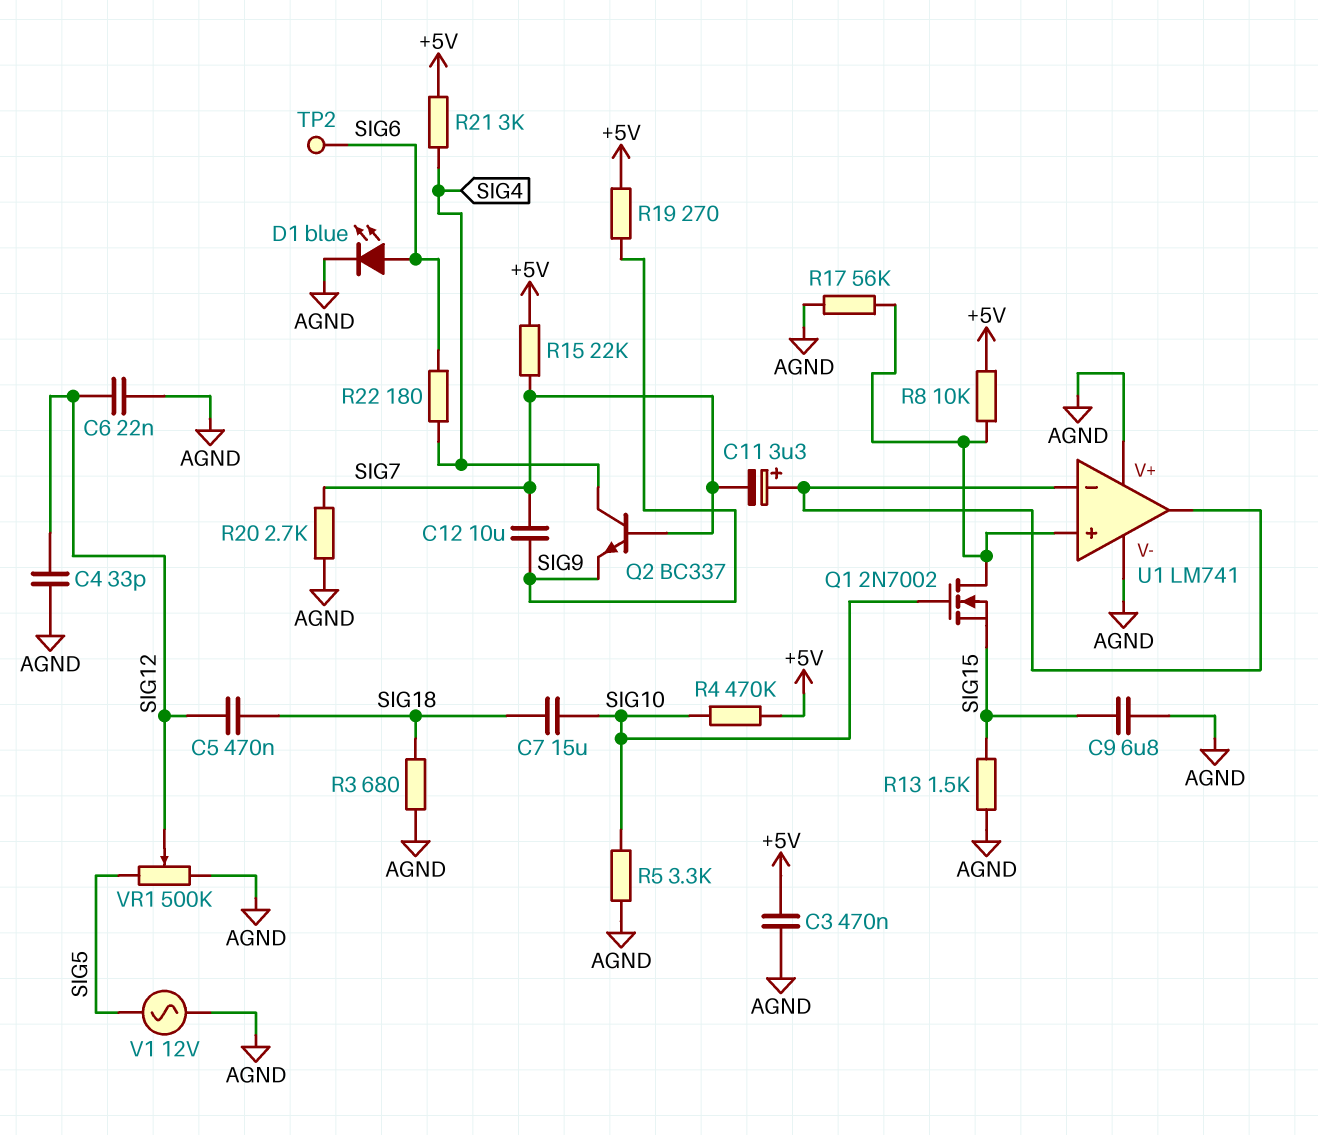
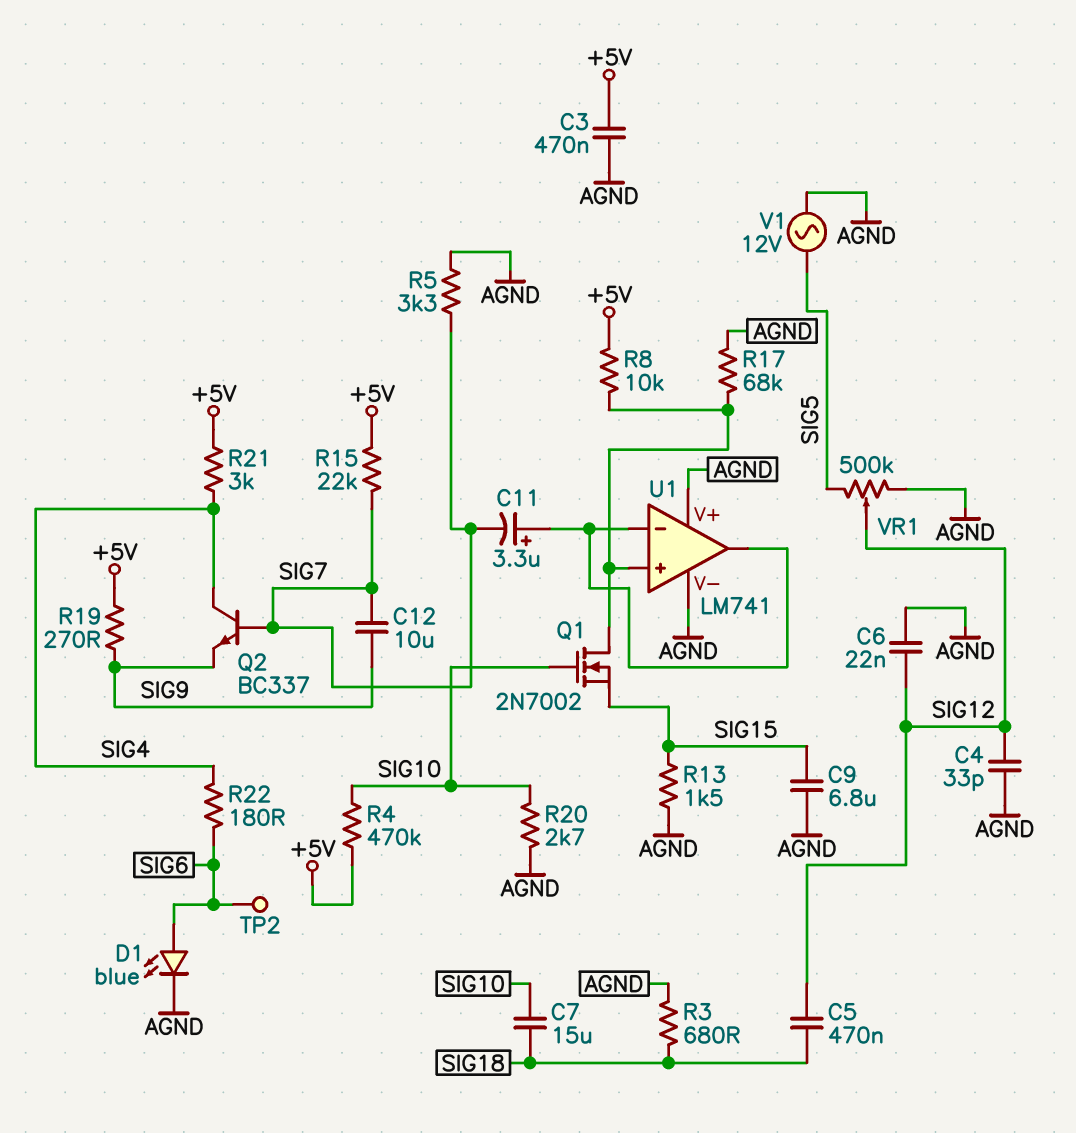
R5: 3.3k (AGND, SIG10) -> 3.3k (AGND, SIG7)
R17: 56k (AGND, U1/in+) -> 68k (AGND, U1/in+)
R20: 2.7k (AGND, SIG7) -> 2.7k (AGND, SIG10)

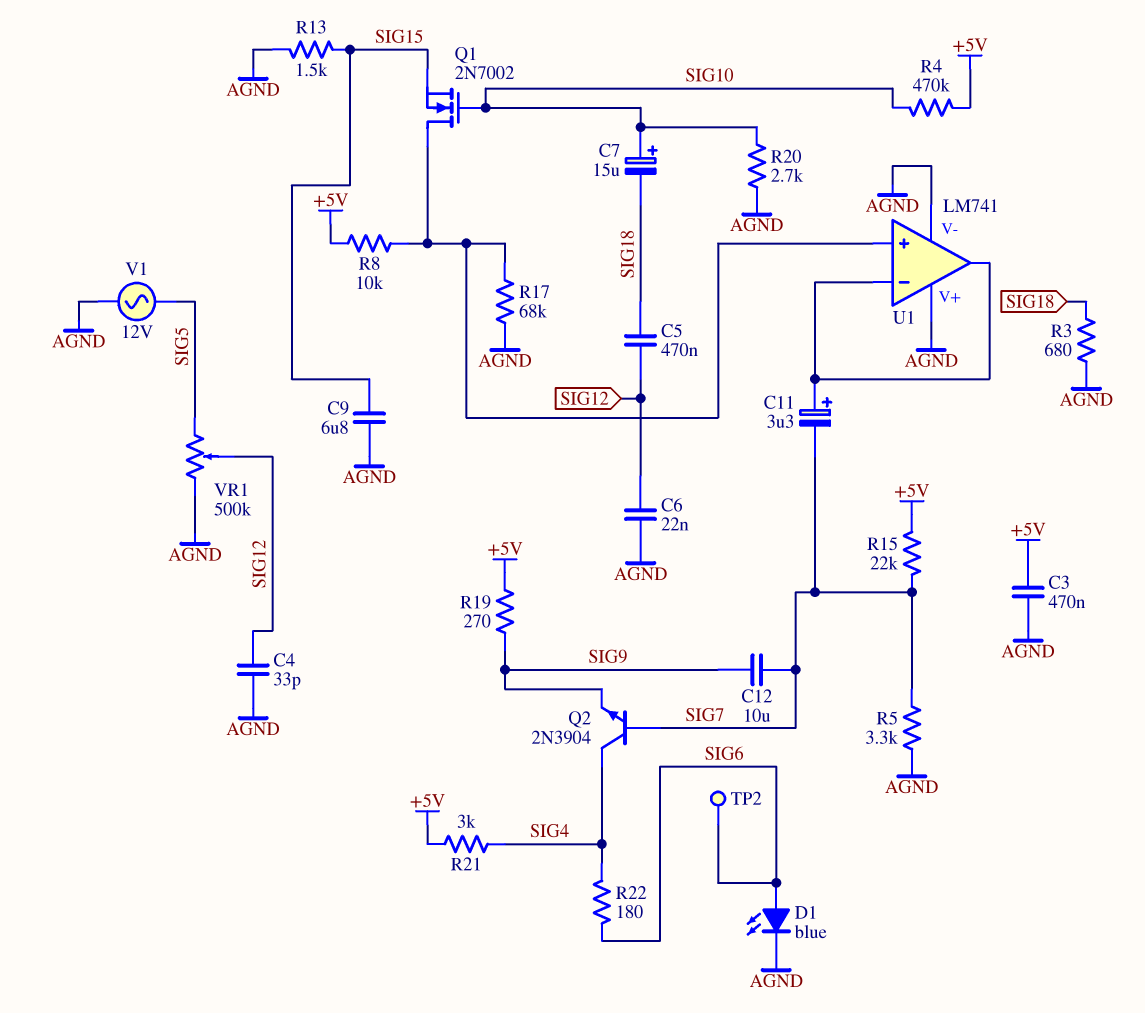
C7: 15uF (SIG10, SIG18) -> 15uF (plus SIG10, minus SIG18)
Q2: NPN BC337 (B SIG7, C SIG4, E SIG9) -> NPN 2N3904 (B SIG7, C SIG4, E SIG9)

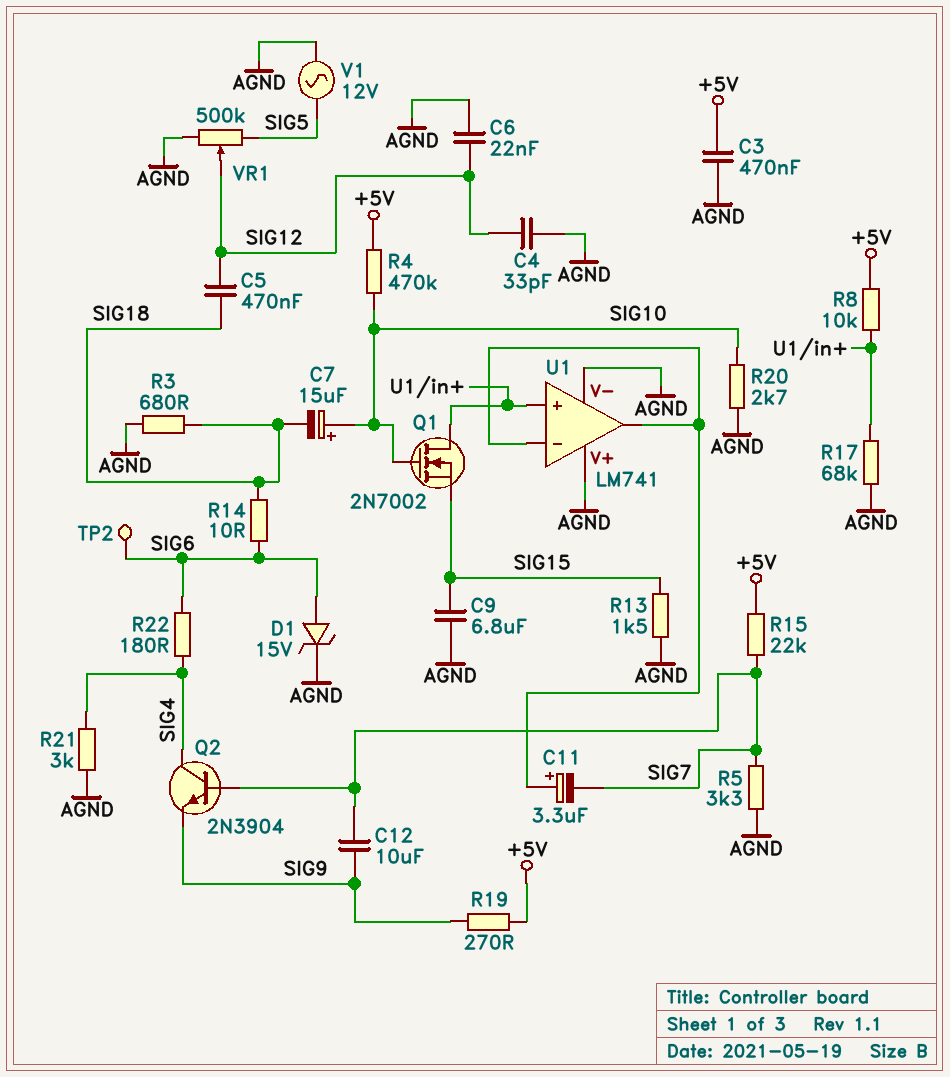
D1: LED blue (A SIG6, K AGND) -> zener 15V (A SIG6, K AGND)
R14: none -> 10 (SIG6, SIG18)
R21: 3k (+5V, SIG4) -> 3k (AGND, SIG4)

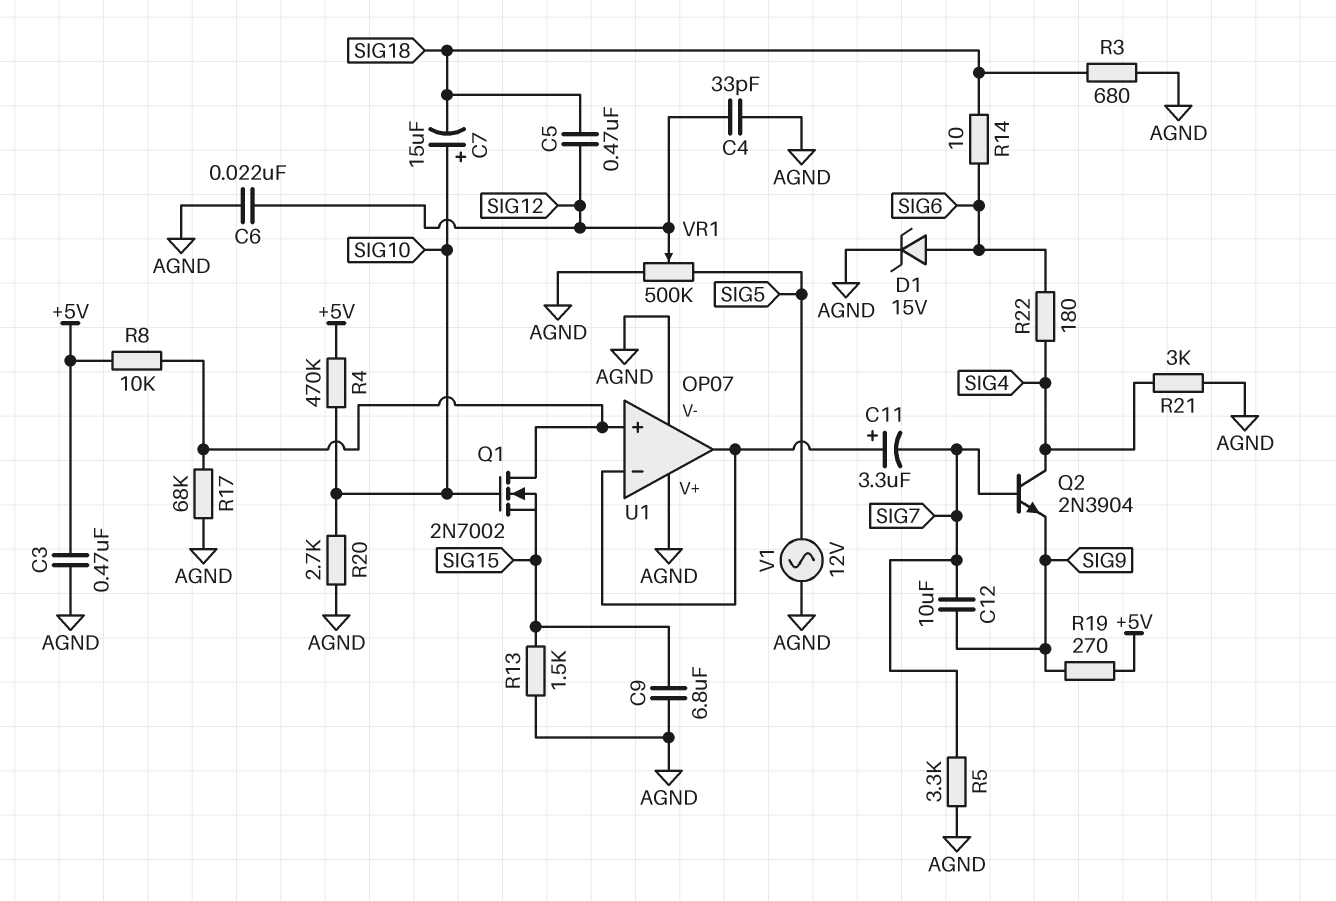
R15: 22k (+5V, SIG7) -> none
TP2: test point (SIG6) -> none
U1: LM741 -> OP07

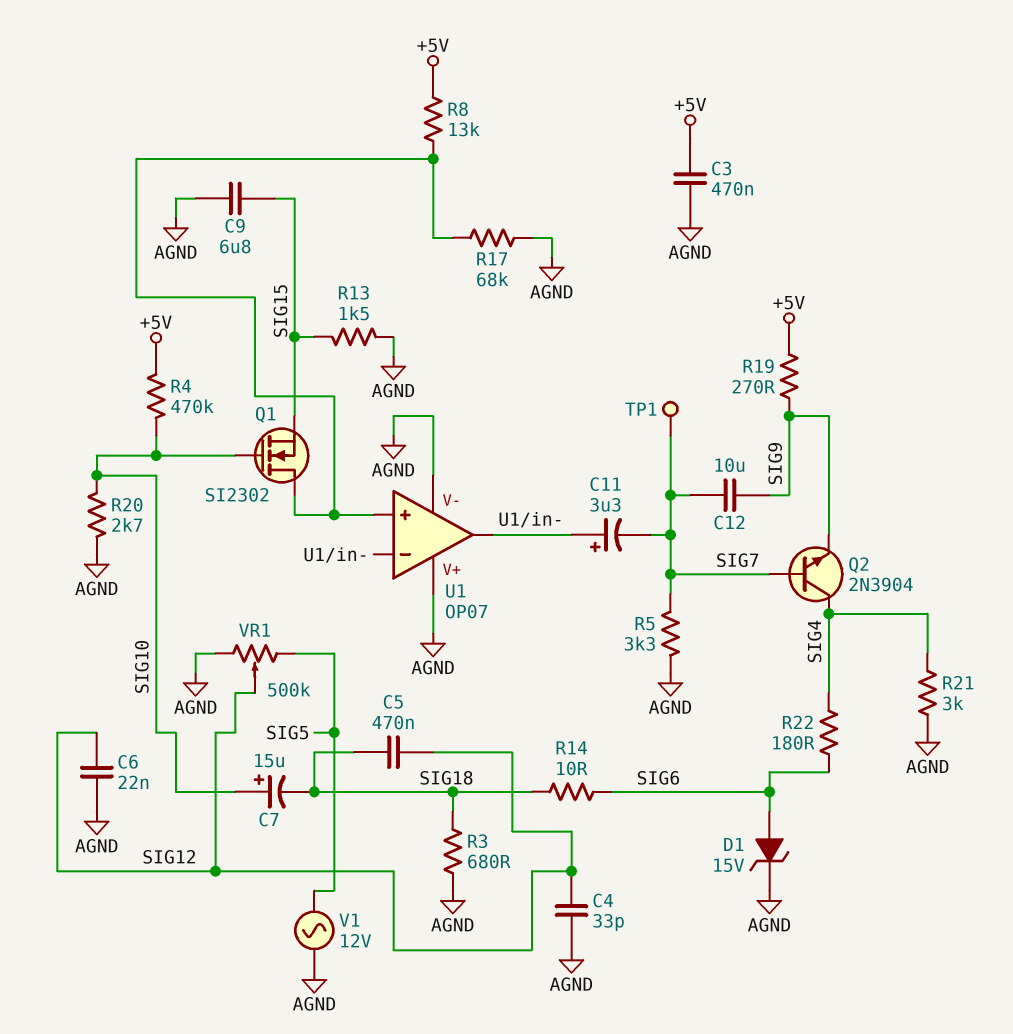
Q1: NMOS 2N7002 (G SIG10, D U1/in+, S SIG15) -> NMOS SI2302 (G SIG10, D U1/in+, S SIG15)
R8: 10k (+5V, U1/in+) -> 13k (+5V, U1/in+)
TP1: none -> test point (SIG7)

